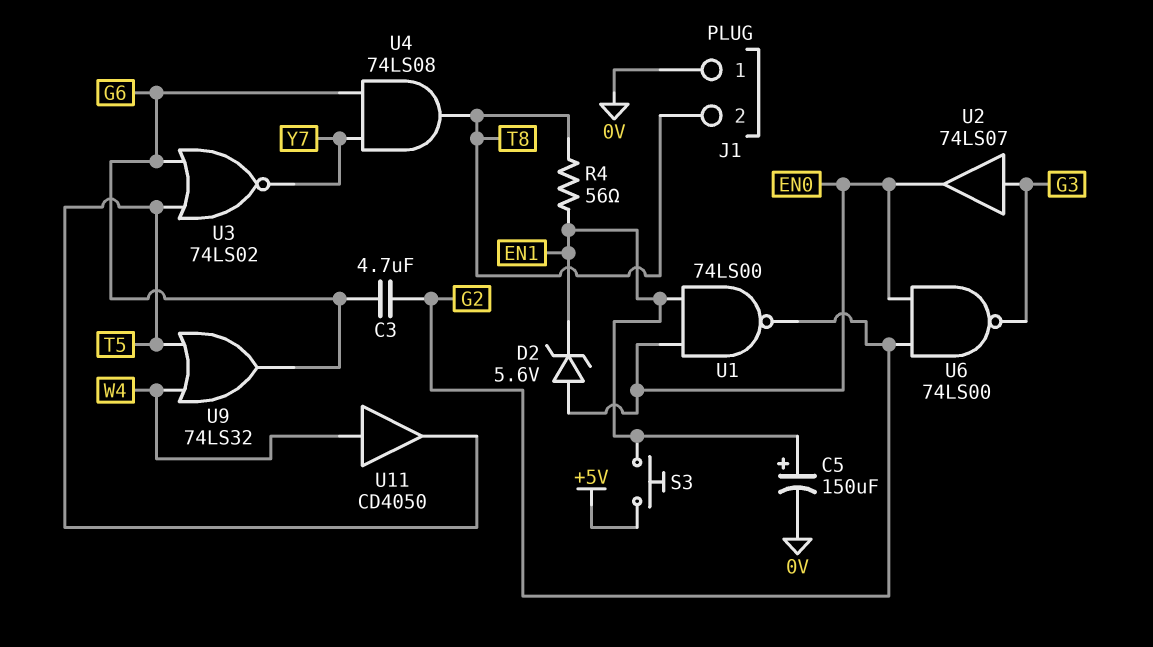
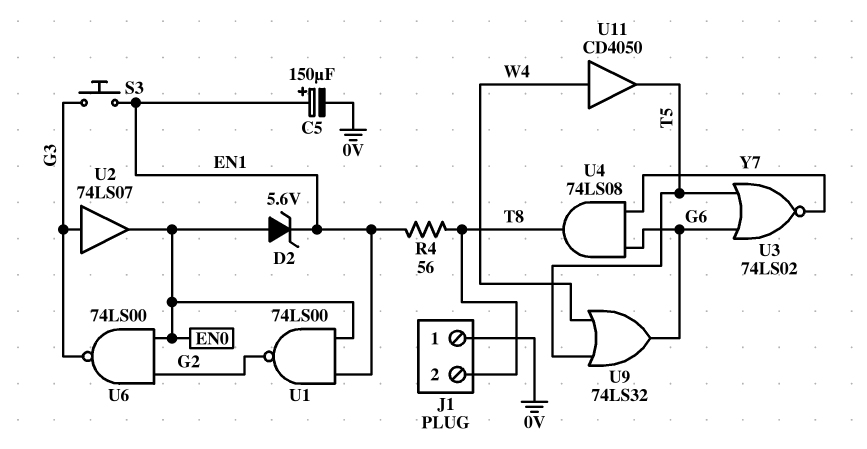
C3: 4.7uF (G2, G6) -> none
S3: button (+5V, EN1) -> button (EN1, G3)

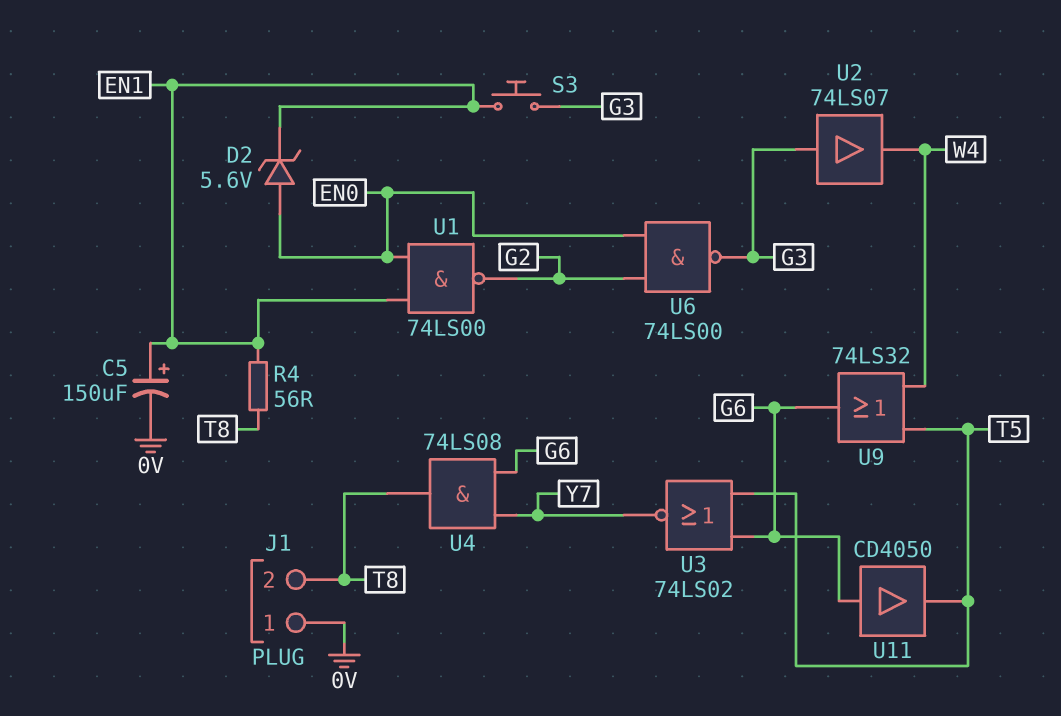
U2: buffer 74LS07 (in G3, out EN0) -> buffer 74LS07 (in G3, out W4)
U11: buffer CD4050 (in W4, out T5) -> buffer CD4050 (in G6, out T5)

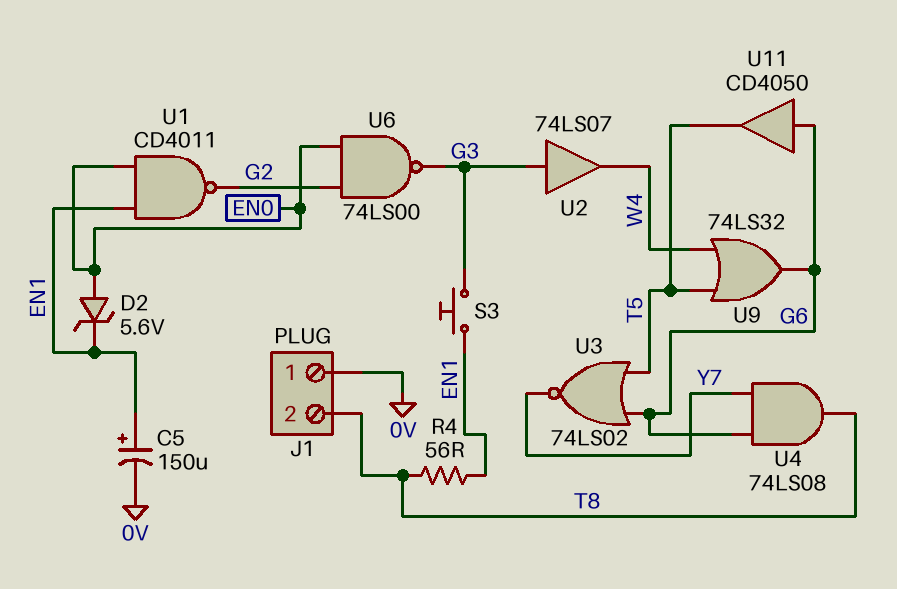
U1: NAND 74LS00 (in EN0, in EN1, out G2) -> NAND CD4011 (in EN0, in EN1, out G2)

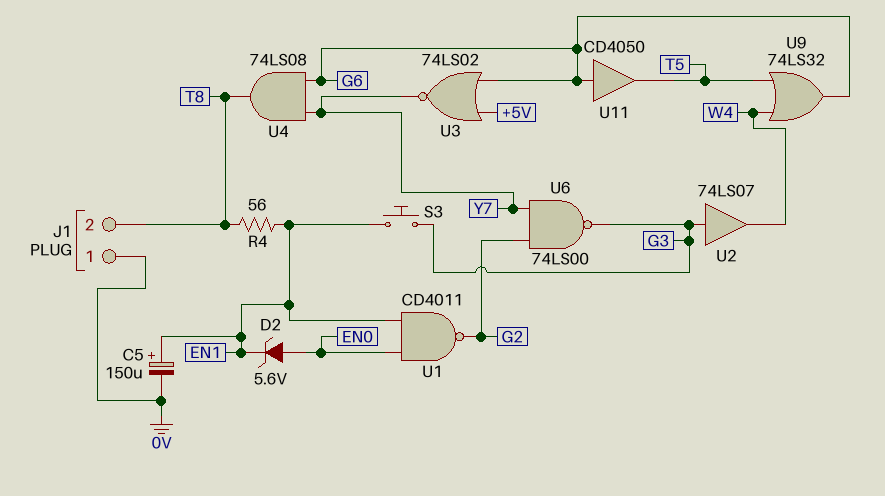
U3: NOR 74LS02 (in G6, in T5, out Y7) -> NOR 74LS02 (in +5V, in G6, out Y7)
U6: NAND 74LS00 (in EN0, in G2, out G3) -> NAND 74LS00 (in G2, in Y7, out G3)

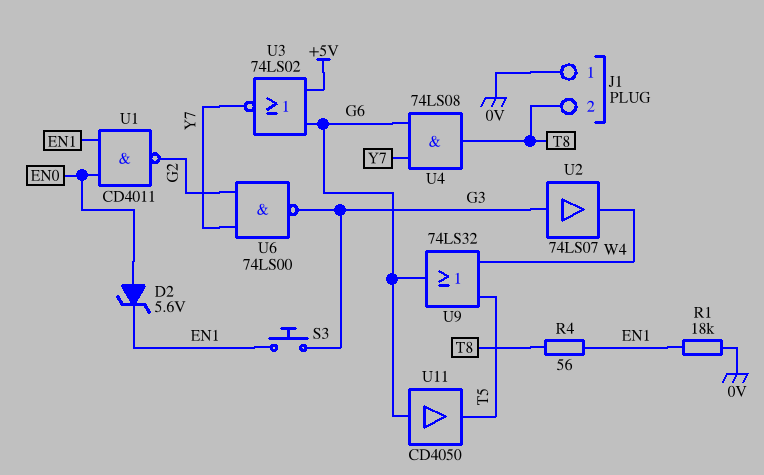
C5: 150uF (plus EN1, minus 0V) -> none
R1: none -> 18k (0V, EN1)

